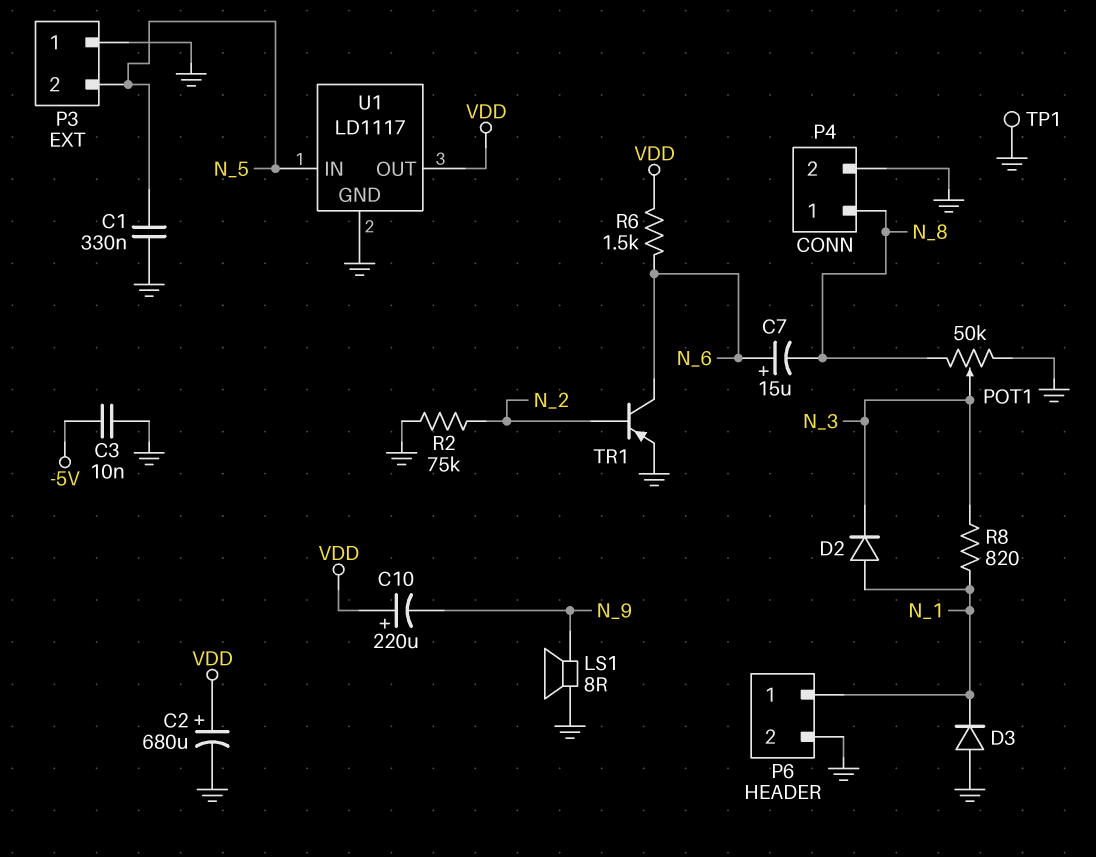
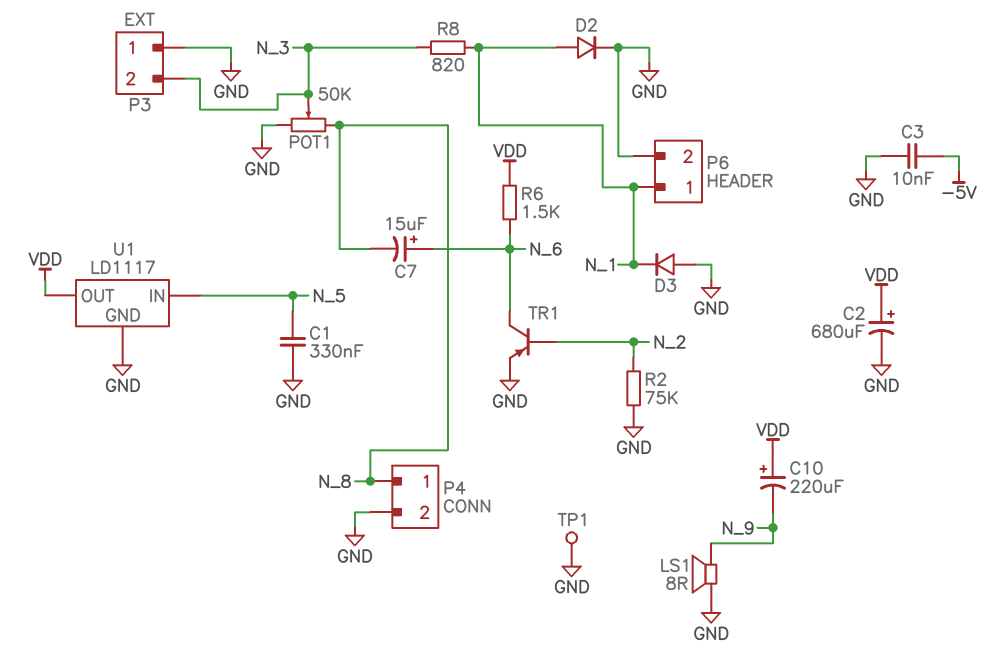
D2: diode (A N_1, K N_3) -> diode (A N_1, K GND)
P3 pin 2: N_5 -> N_3

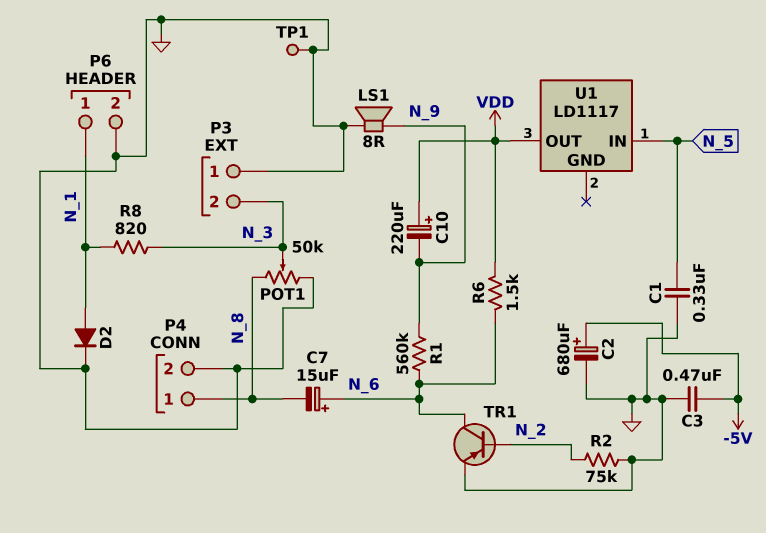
C2: 680uF (plus VDD, minus GND) -> 680uF (plus -5V, minus GND)
C3: 10nF (-5V, GND) -> 470nF (-5V, GND)
D3: diode (A GND, K N_1) -> none
R1: none -> 560k (N_6, N_9)
U1 pin GND: GND -> none

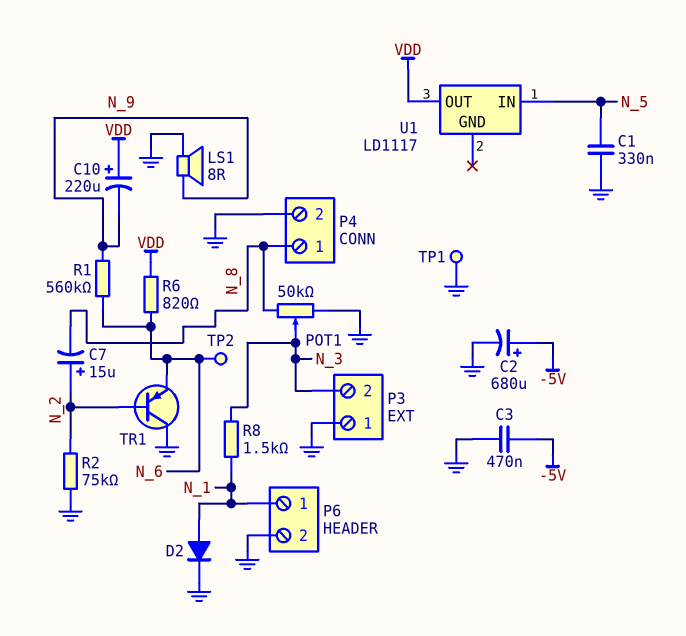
C7: 15uF (plus N_6, minus N_8) -> 15uF (plus N_2, minus N_8)
R6: 1.5k (N_6, VDD) -> 820 (N_6, VDD)
R8: 820 (N_1, N_3) -> 1.5k (N_1, N_3)
TP2: none -> test point (N_6)
TR1: PNP (B N_2, C N_6, E GND) -> PNP (B N_2, C GND, E N_6)

